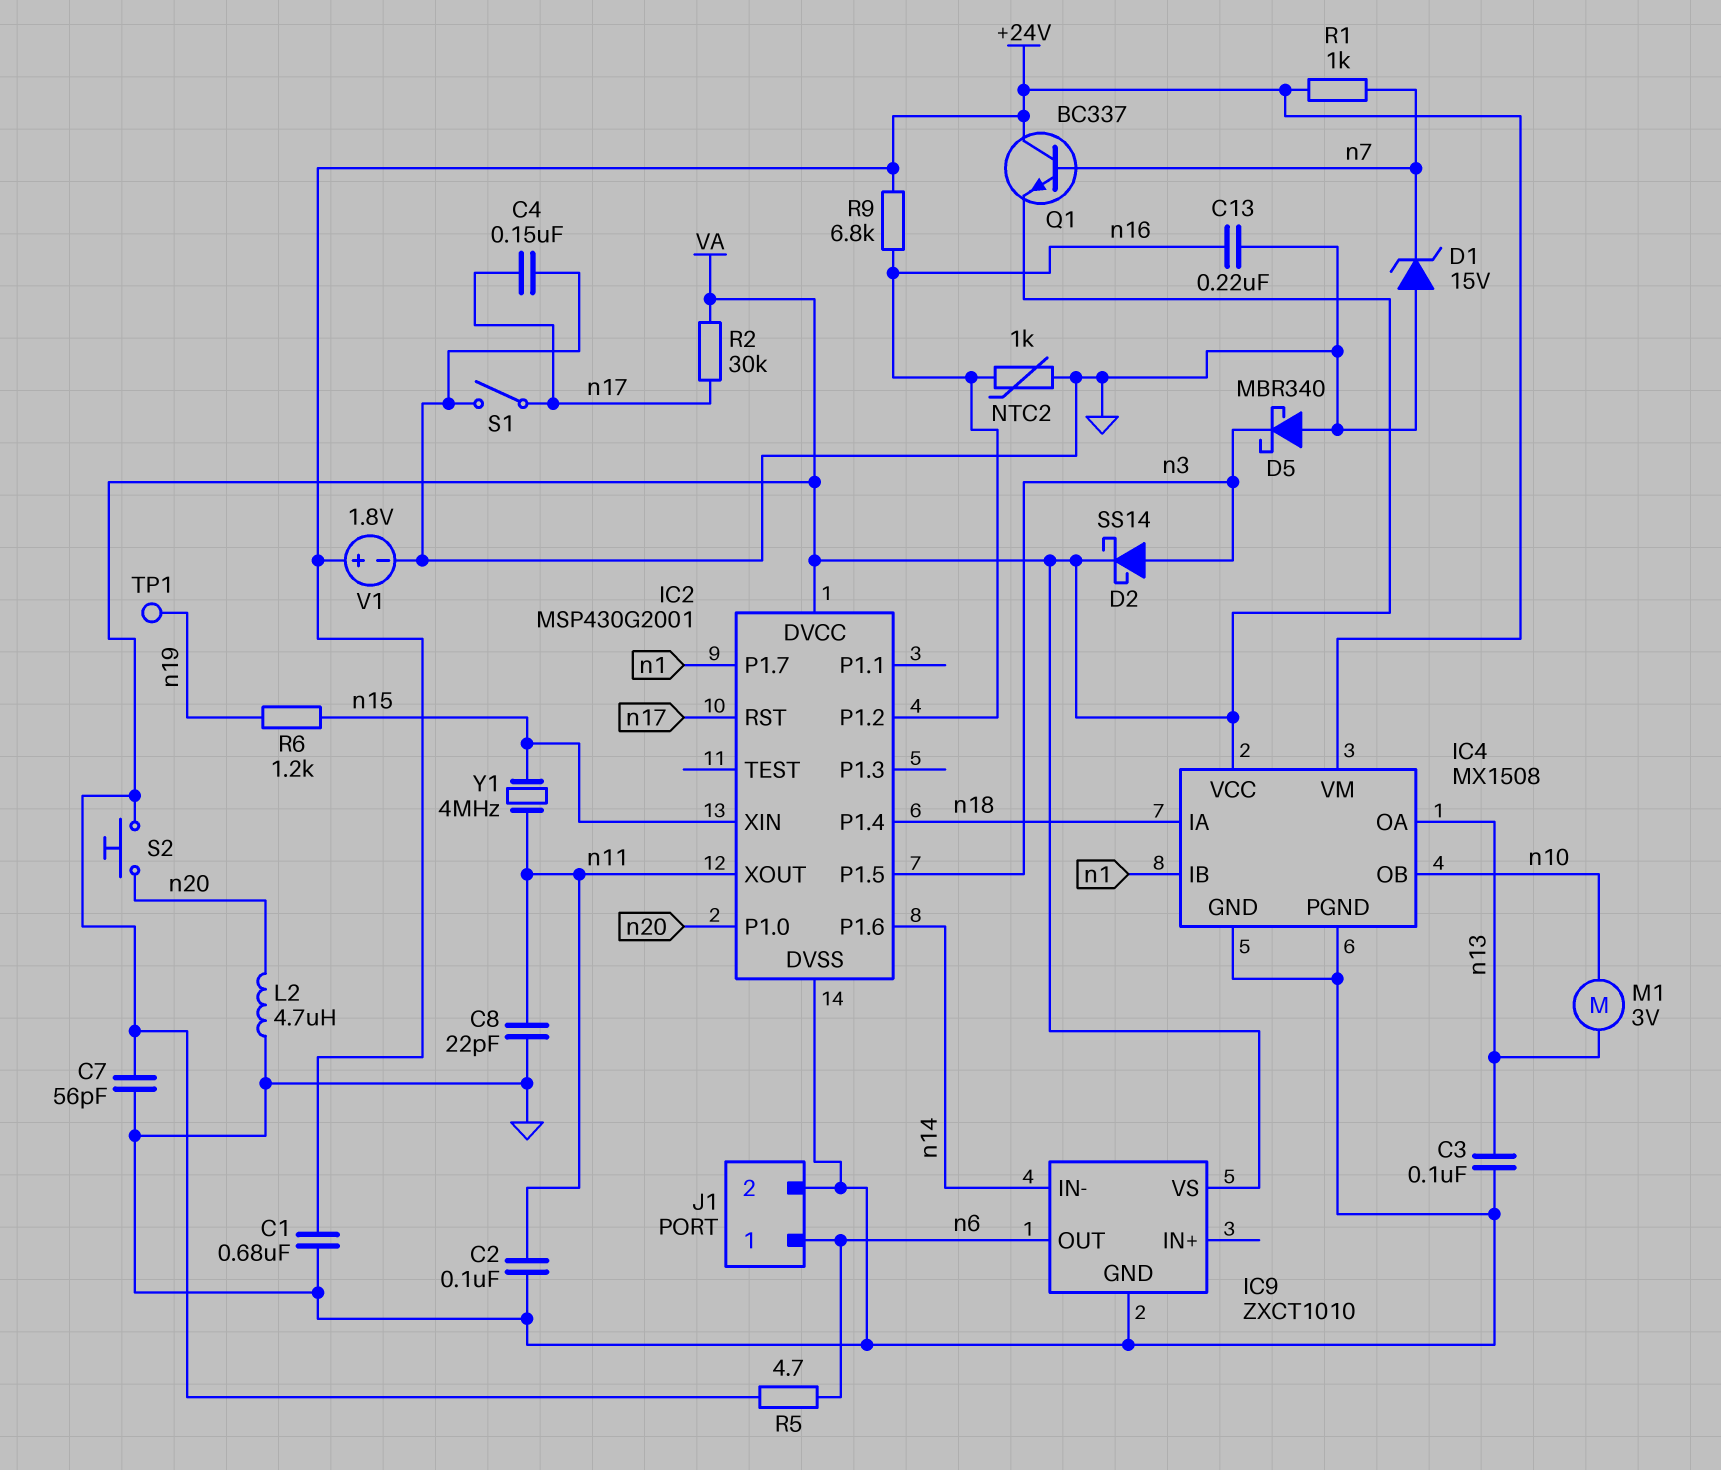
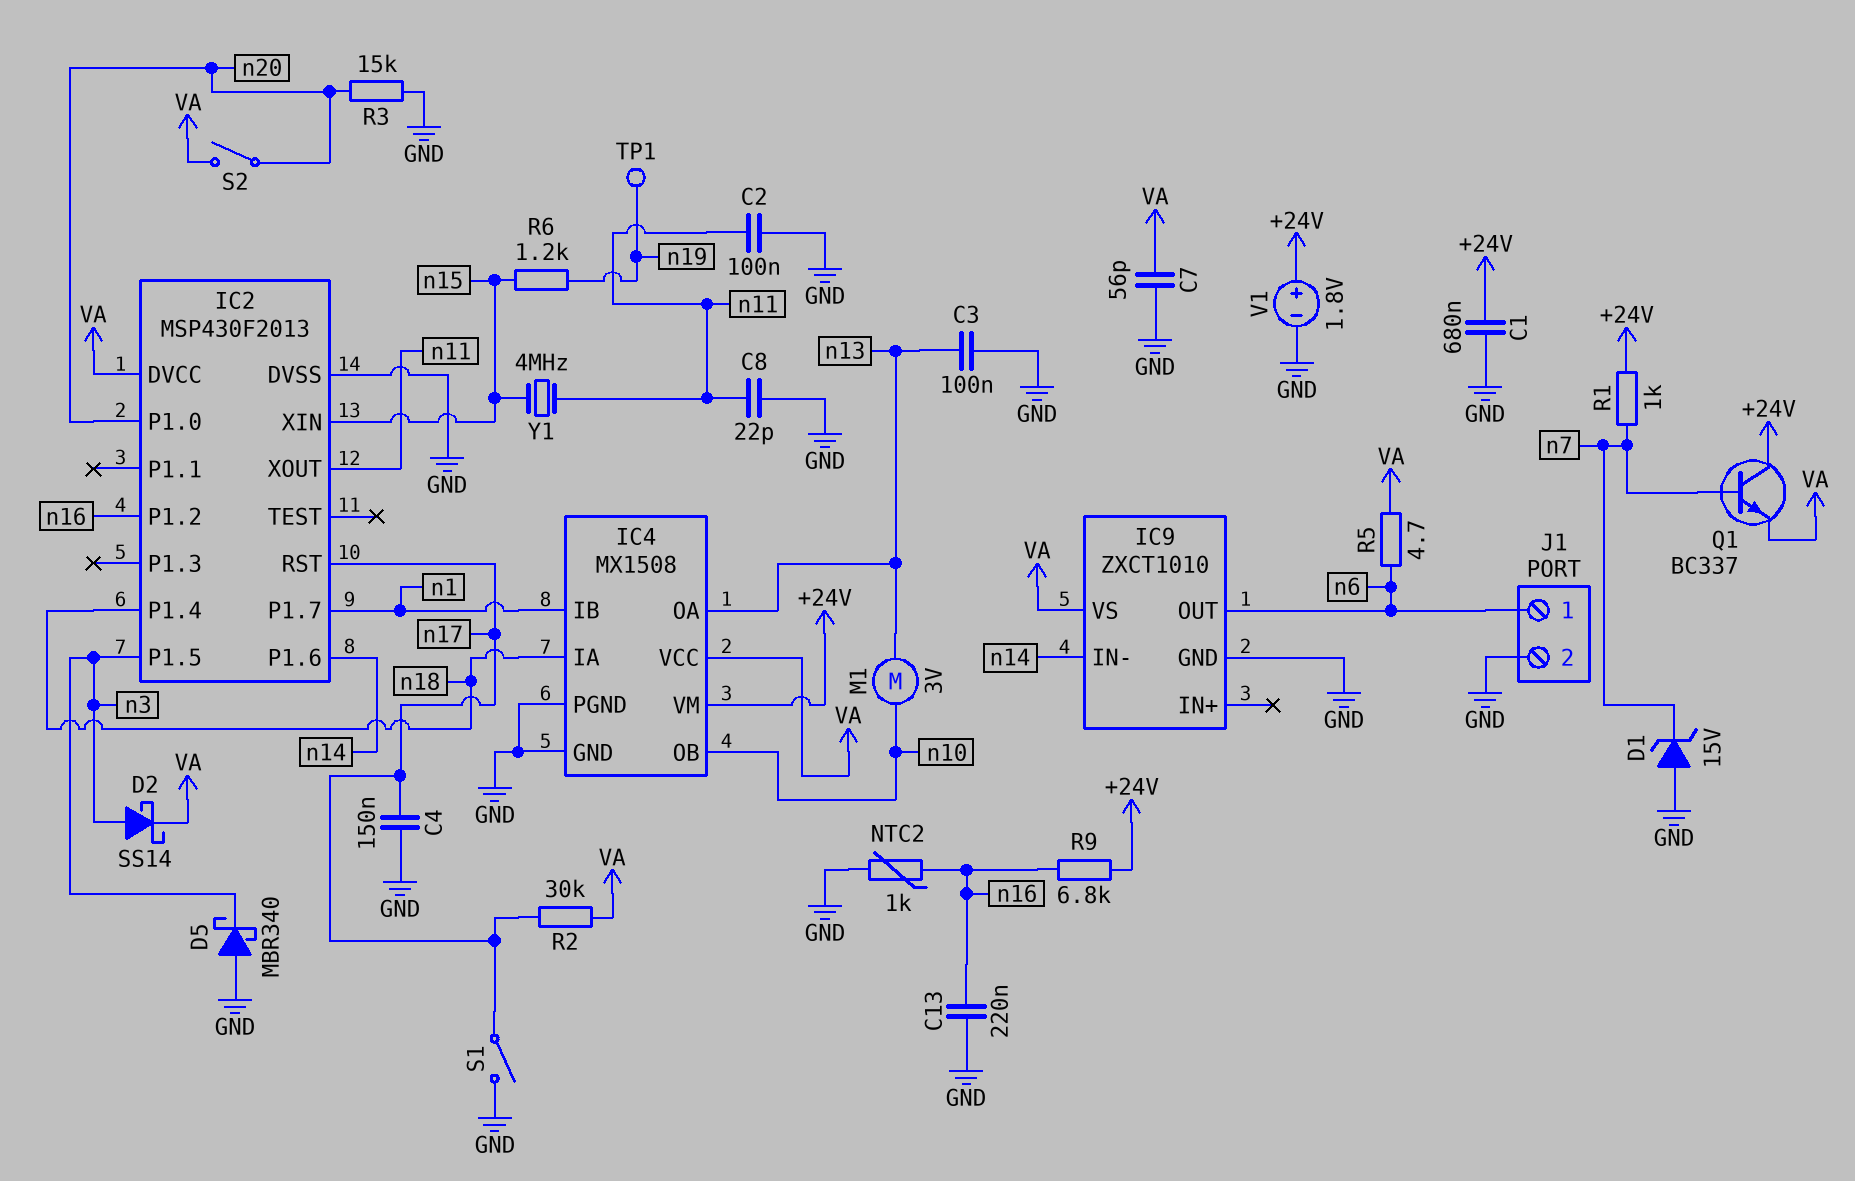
IC2: MSP430G2001 -> MSP430F2013
L2: 4.7uH (GND, n20) -> none
R3: none -> 15k (GND, n20)
S2: button (VA, n20) -> switch (VA, n20)

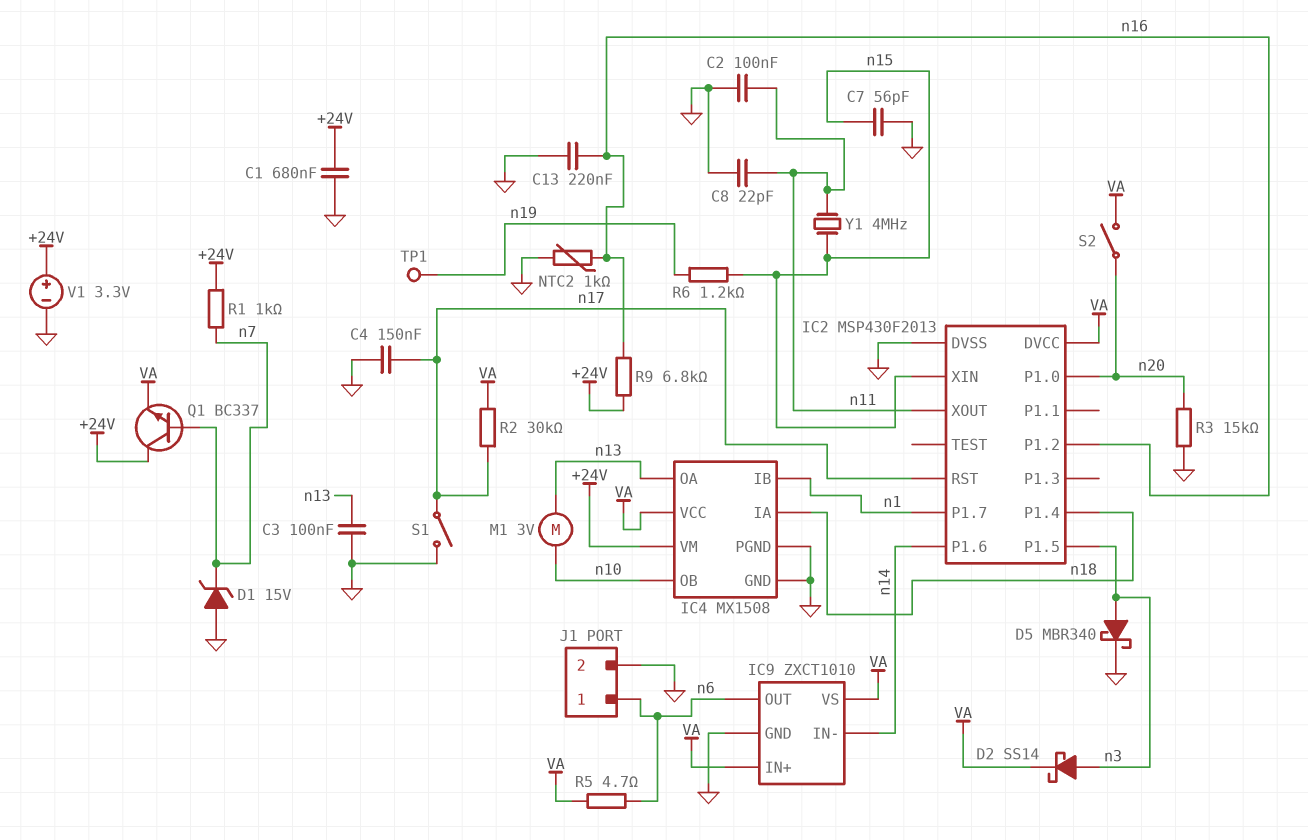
C7: 56pF (GND, VA) -> 56pF (GND, n15)
D5: schottky MBR340 (A GND, K n3) -> schottky MBR340 (A n3, K GND)
IC9 pin IN+: none -> VA
V1: 1.8V (plus +24V, minus GND) -> 3.3V (plus +24V, minus GND)

